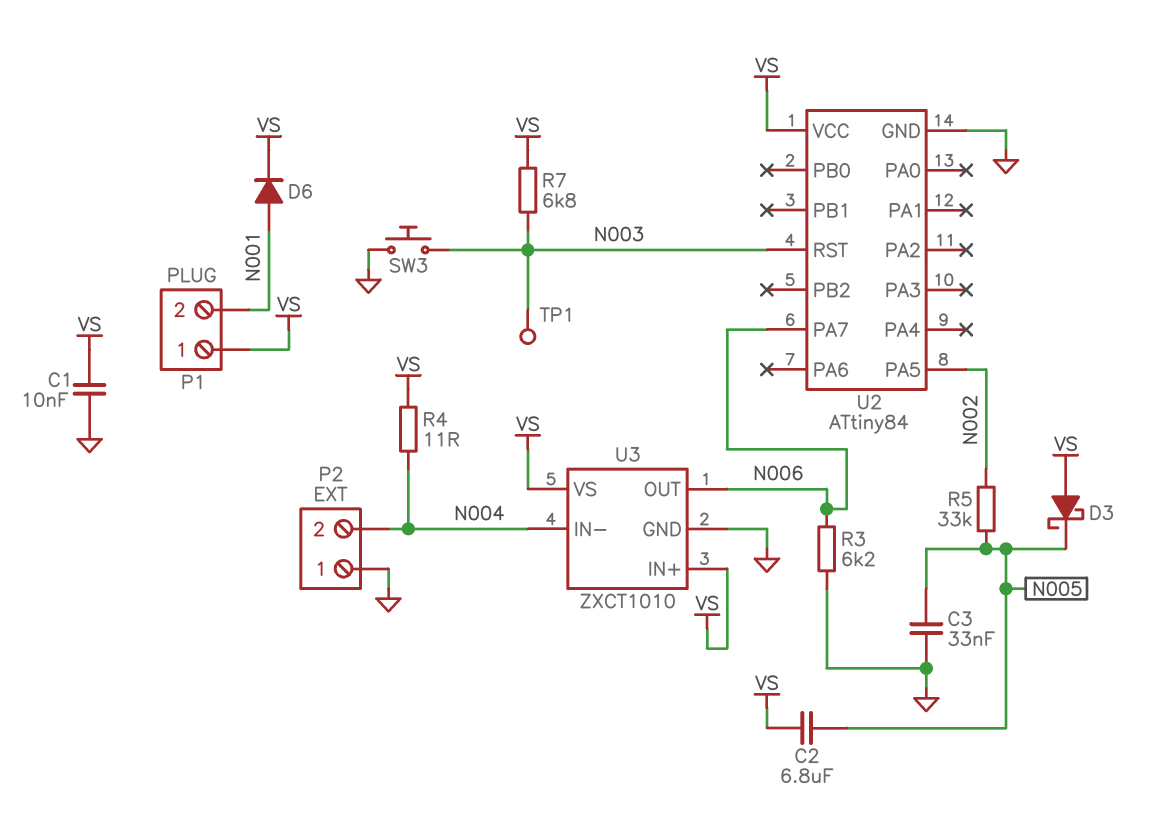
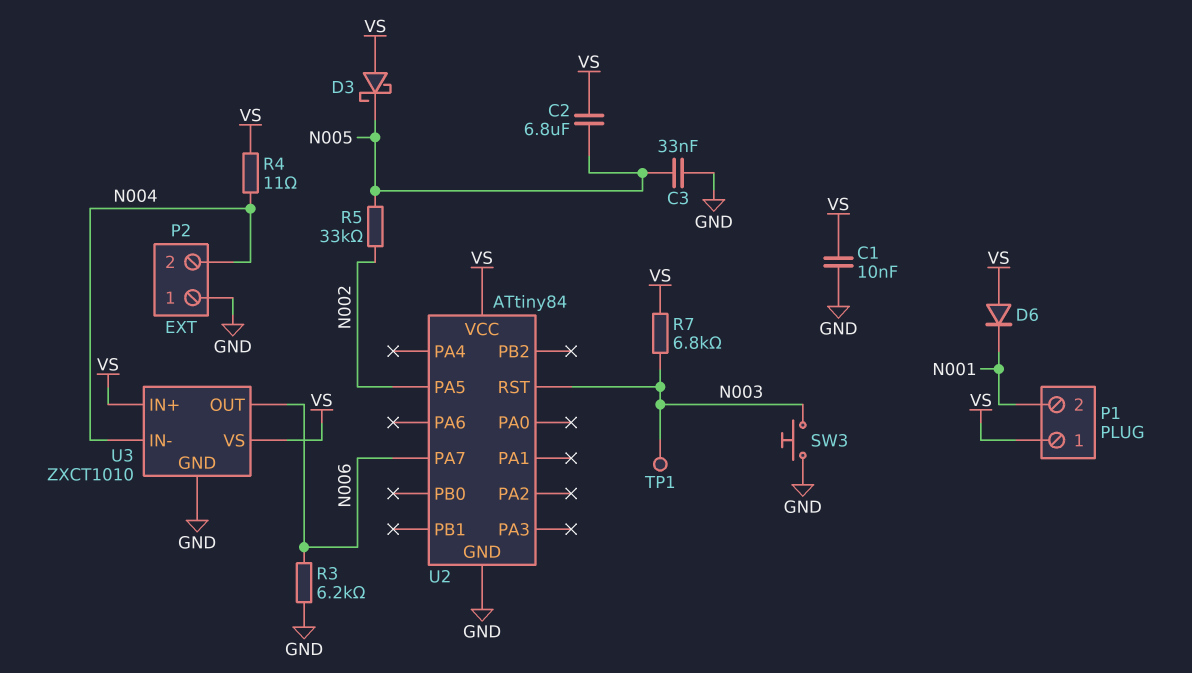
D6: diode (A N001, K VS) -> diode (A VS, K N001)

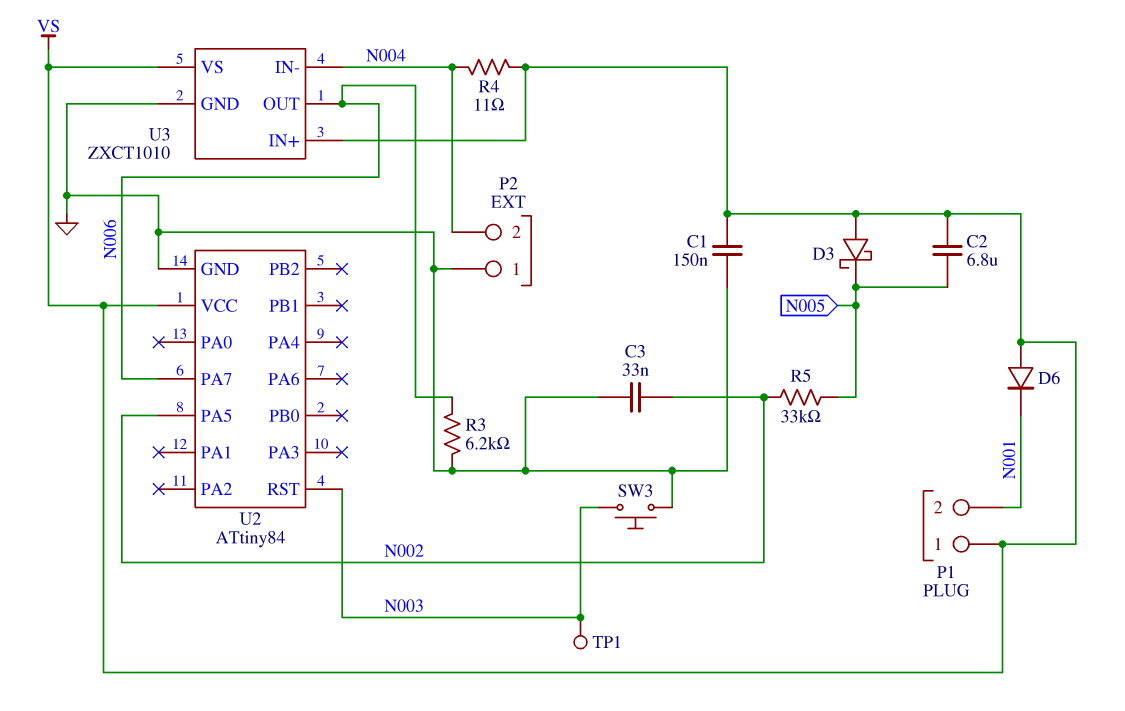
C1: 10nF (GND, VS) -> 150nF (GND, VS)
C3: 33nF (GND, N005) -> 33nF (GND, N002)
R7: 6.8k (N003, VS) -> none

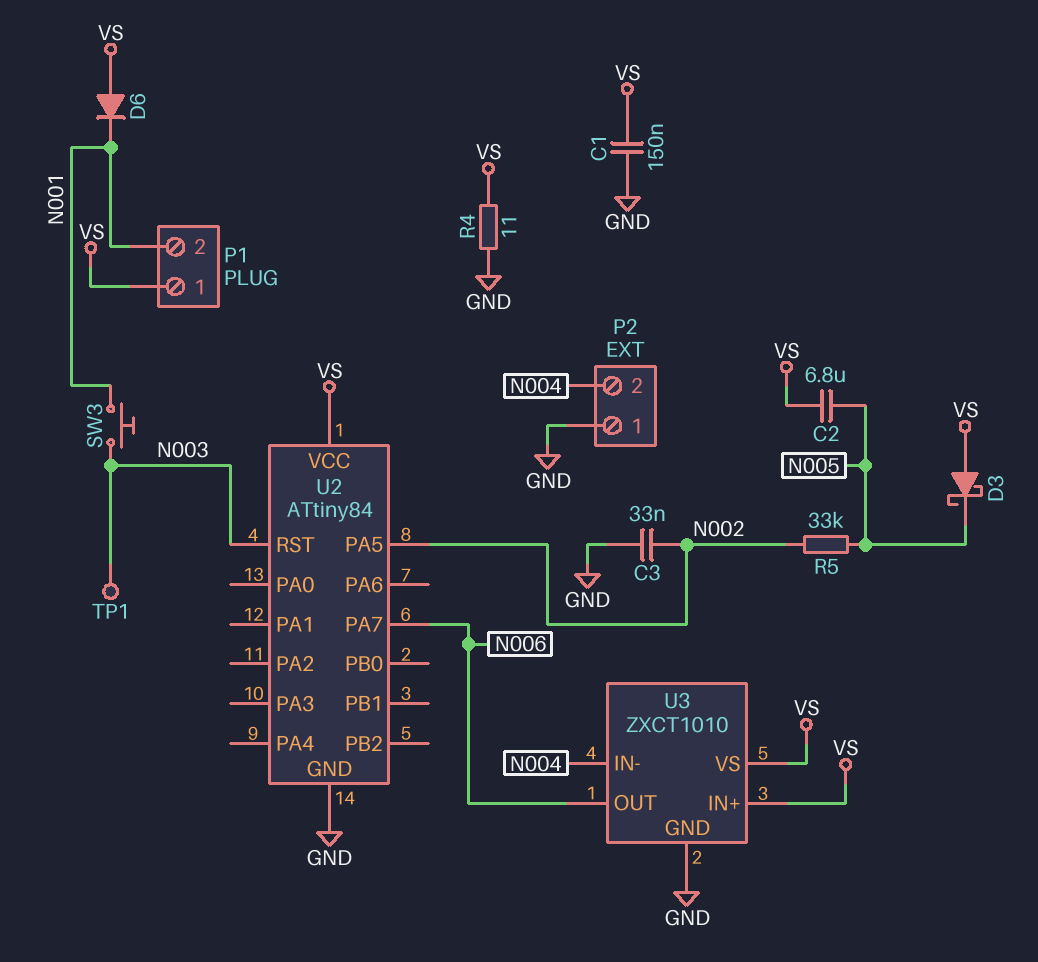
R3: 6.2k (GND, N006) -> none
R4: 11 (N004, VS) -> 11 (GND, VS)
SW3: button (GND, N003) -> button (N001, N003)

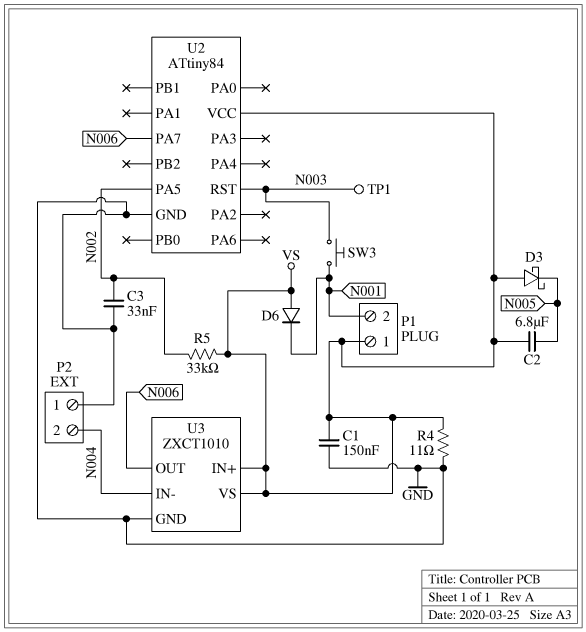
R5: 33k (N002, N005) -> 33k (N002, VS)

